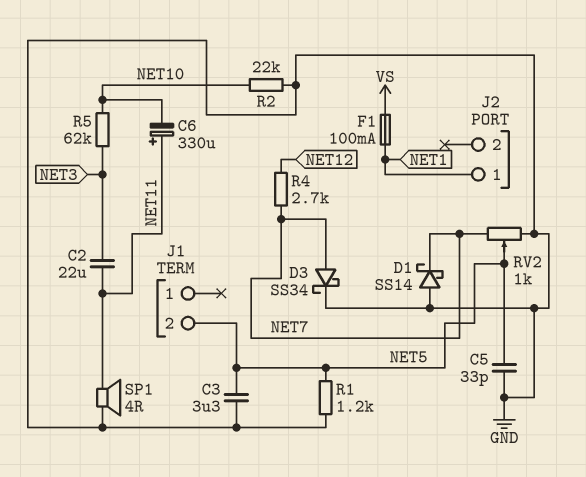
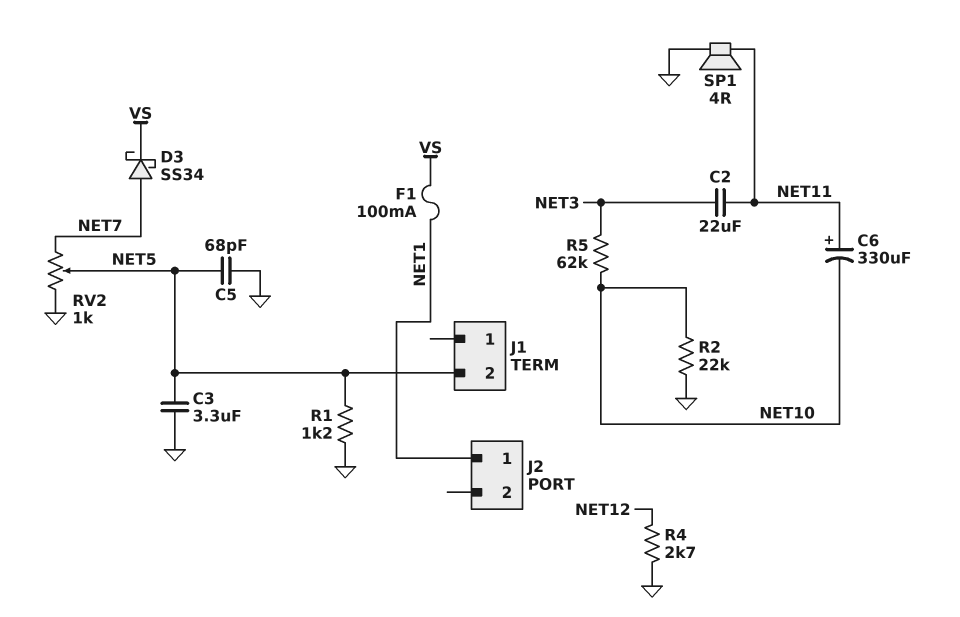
C5: 33pF (GND, NET5) -> 68pF (GND, NET5)
D1: schottky SS14 (A GND, K NET7) -> none
D3: schottky SS34 (A NET7, K GND) -> schottky SS34 (A NET7, K VS)
R4: 2.7k (NET7, NET12) -> 2.7k (GND, NET12)

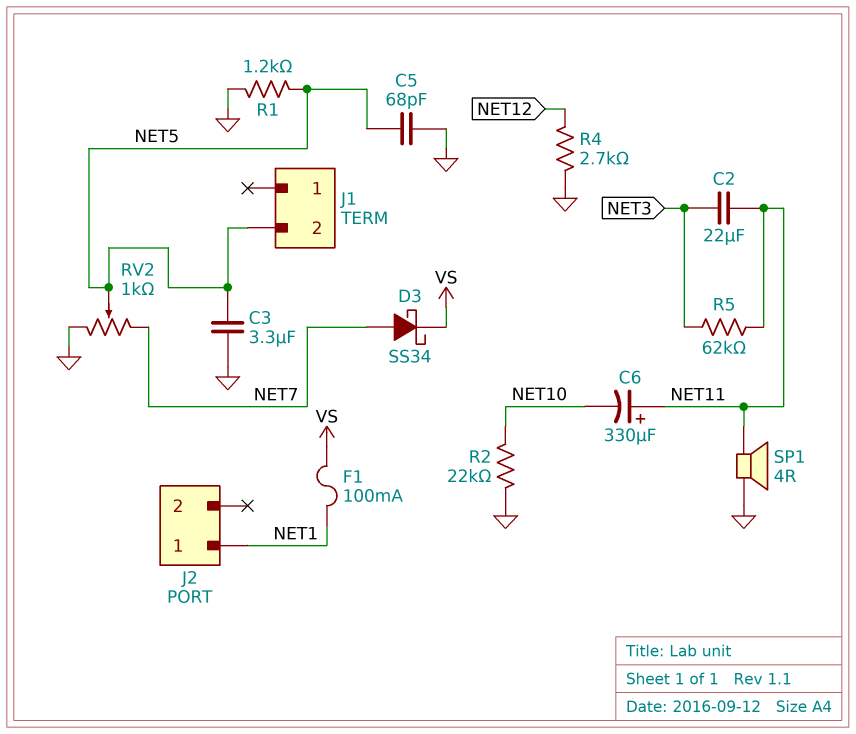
R5: 62k (NET3, NET10) -> 62k (NET3, NET11)

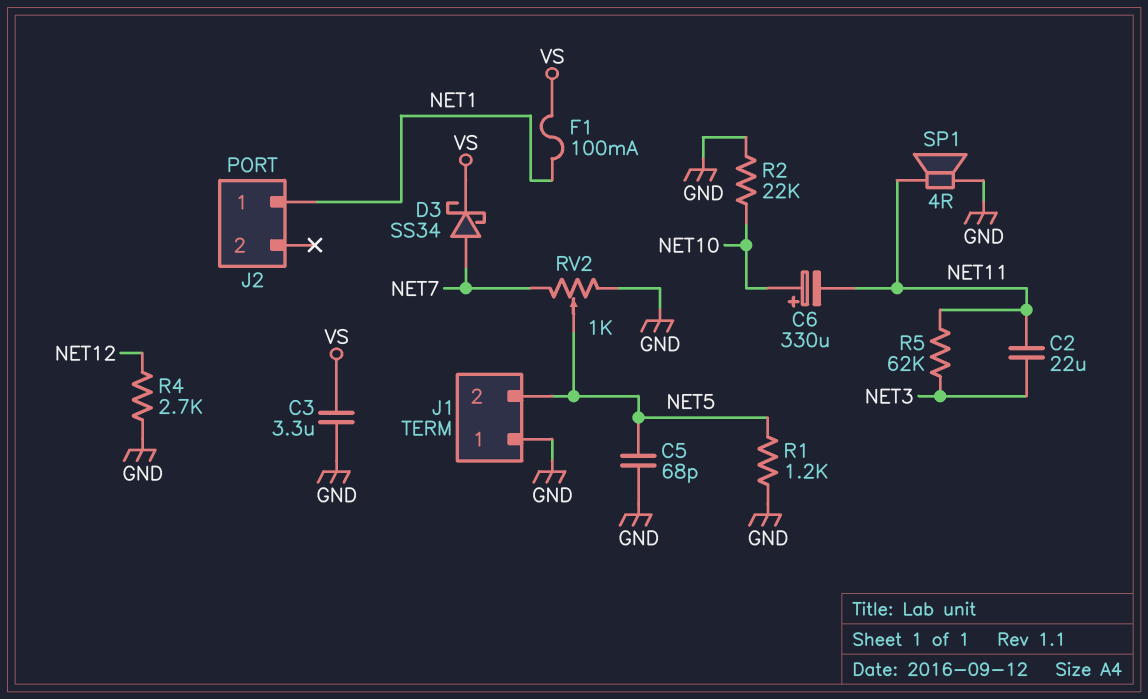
C3: 3.3uF (GND, NET5) -> 3.3uF (GND, VS)
C6: 330uF (plus NET11, minus NET10) -> 330uF (plus NET10, minus NET11)
J1 pin 1: none -> GND

